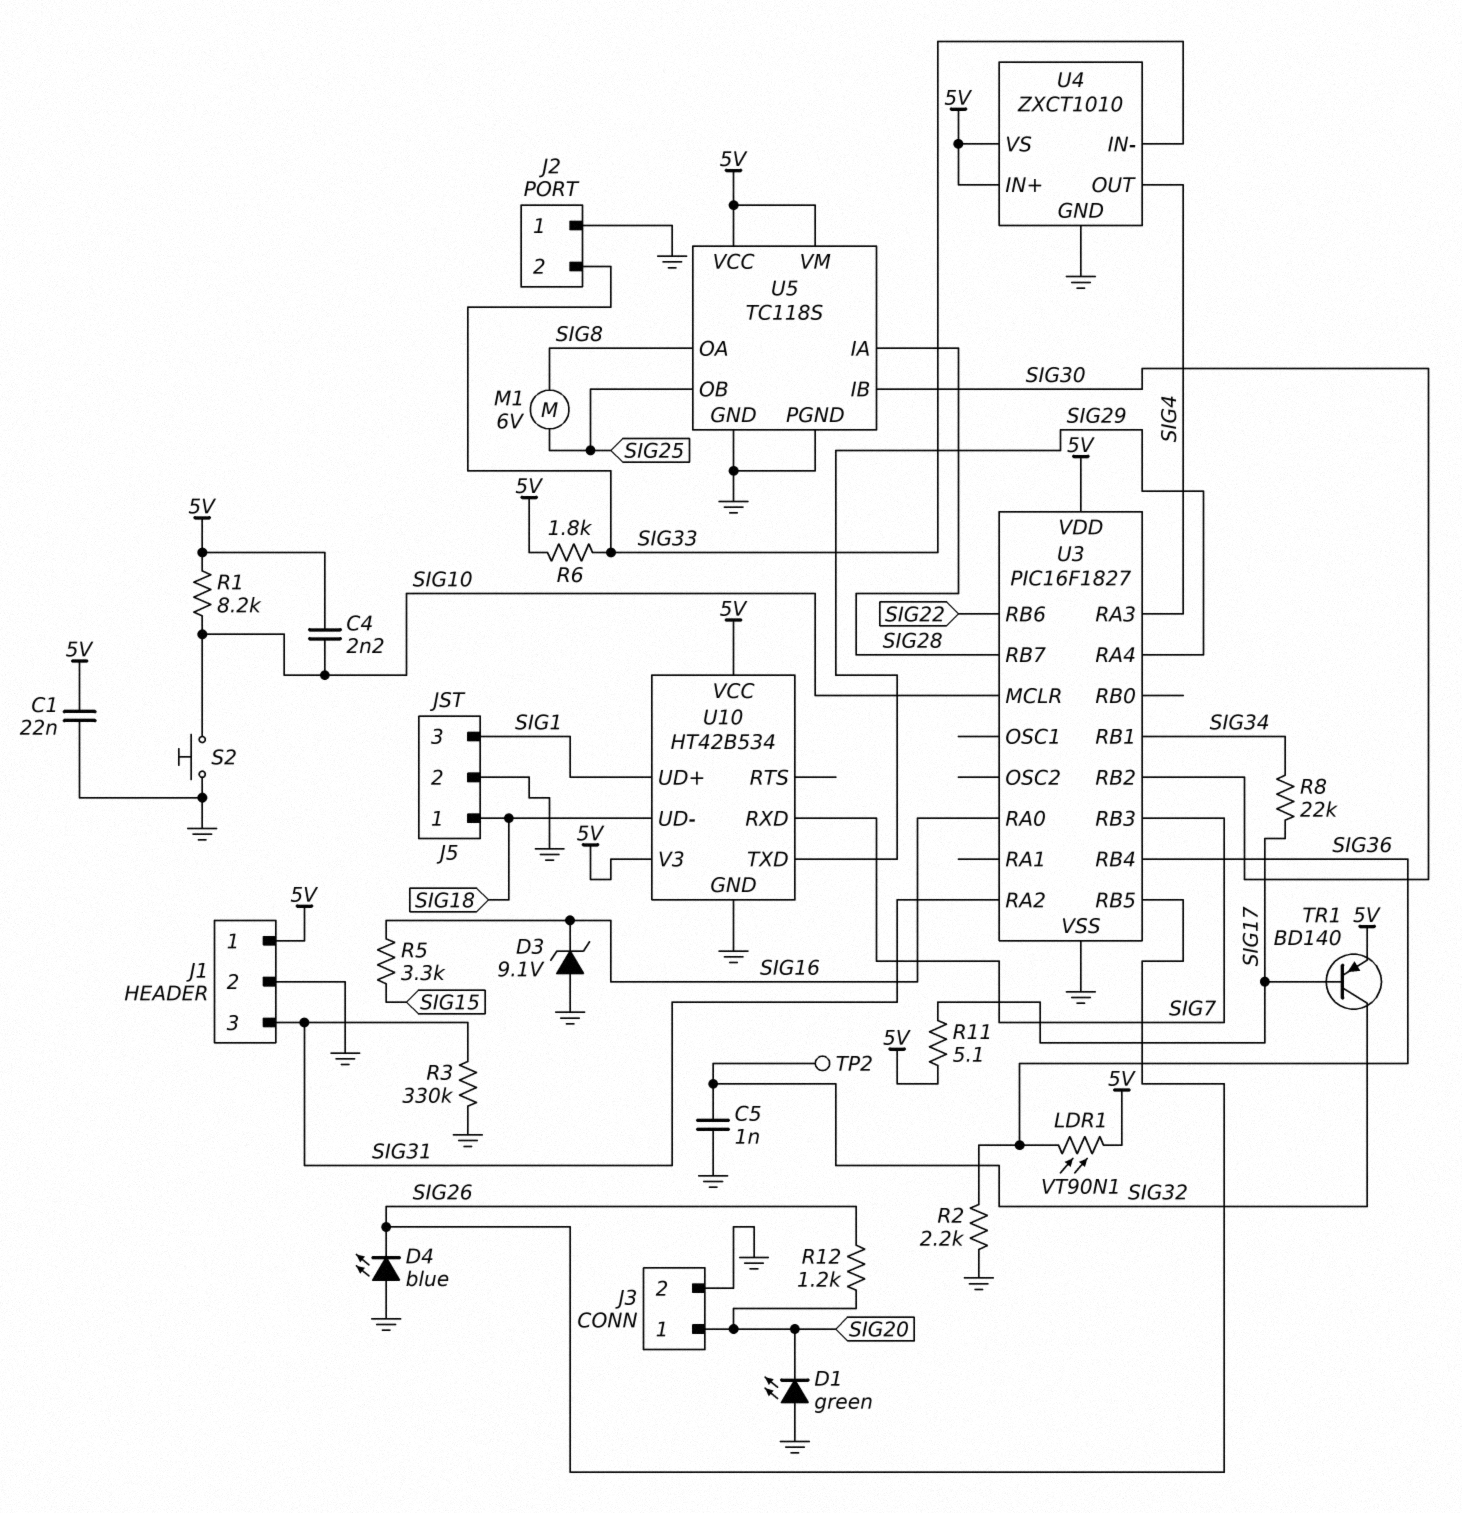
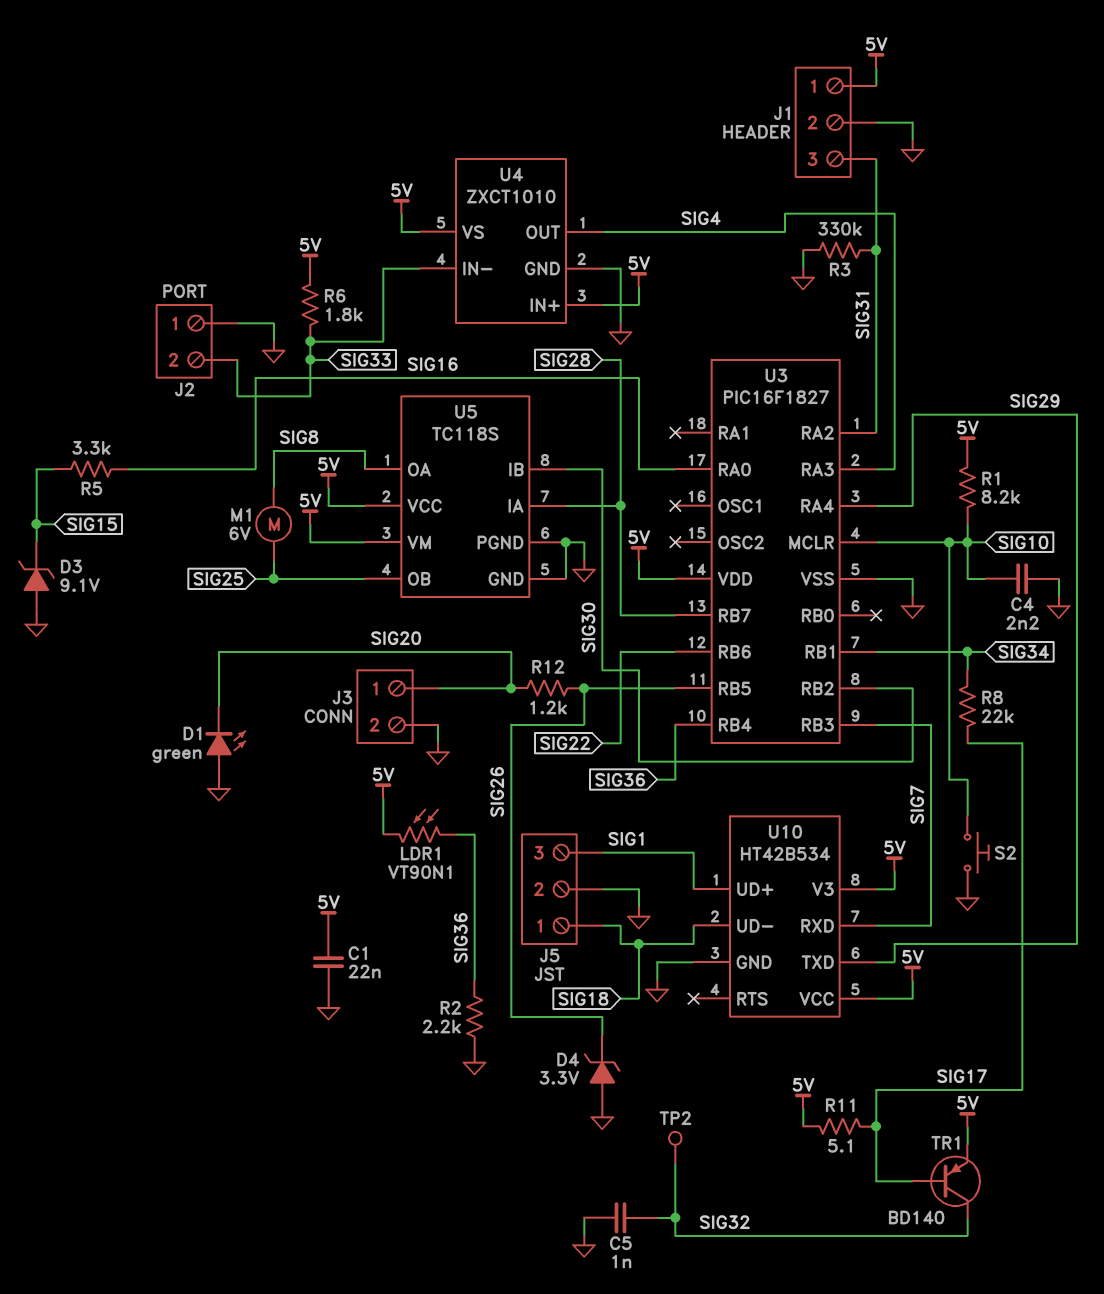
C4: 2.2nF (5V, SIG10) -> 2.2nF (GND, SIG10)
D3: zener 9.1V (A GND, K SIG16) -> zener 9.1V (A GND, K SIG15)
D4: LED blue (A GND, K SIG26) -> zener 3.3V (A GND, K SIG26)

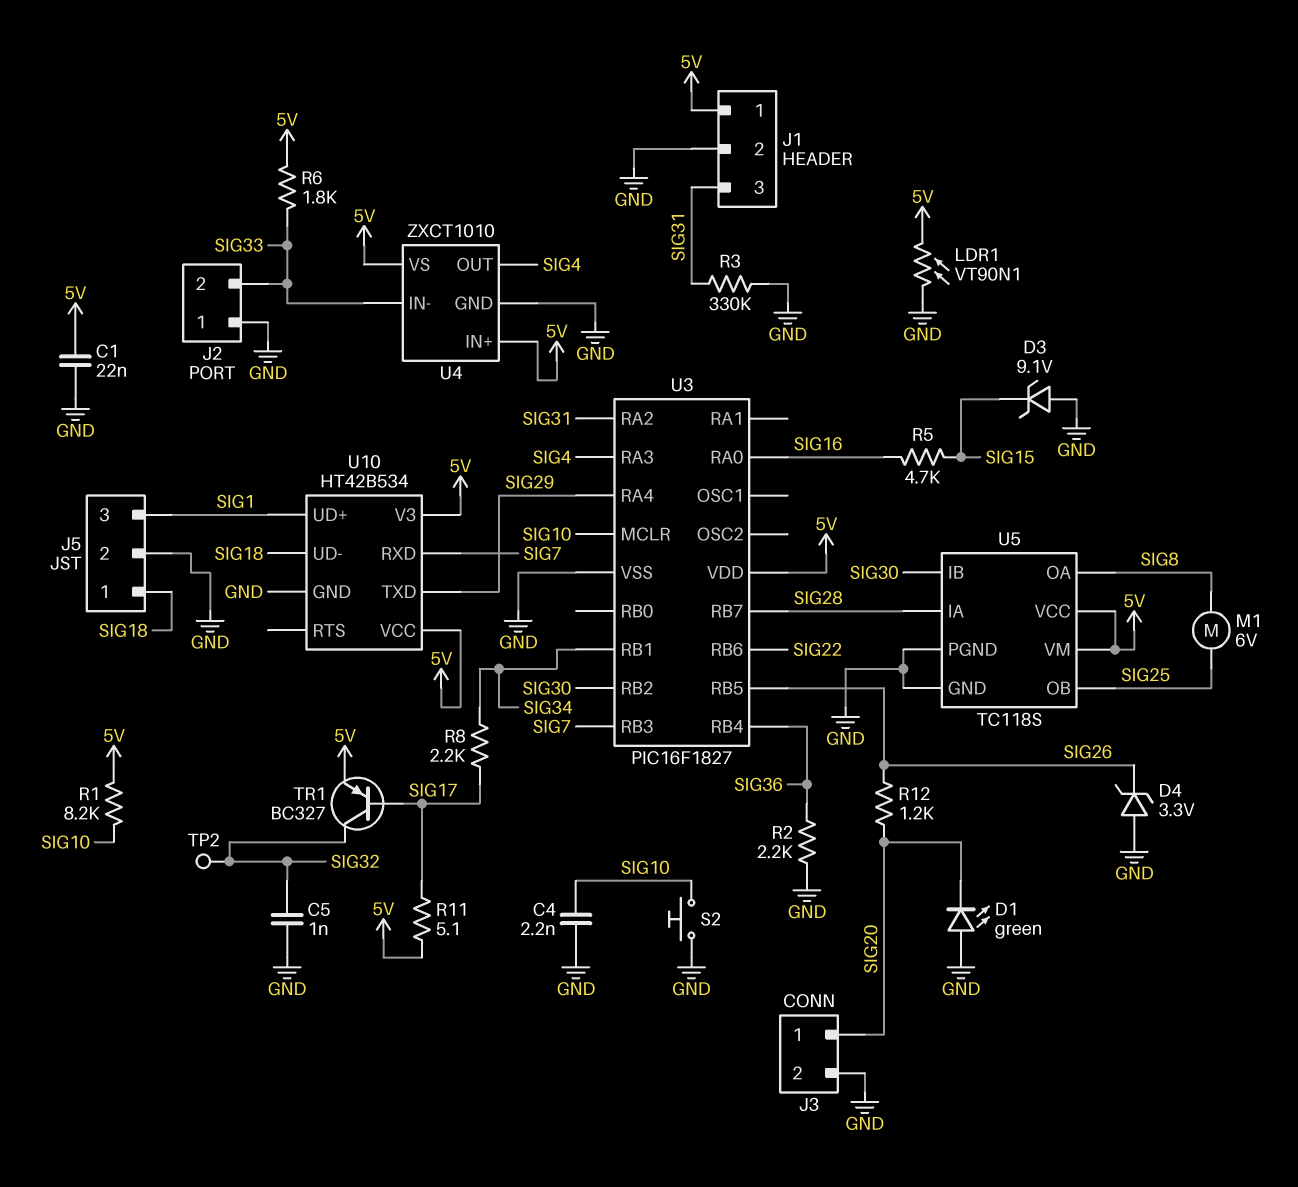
LDR1: VT90N1 (5V, SIG36) -> VT90N1 (5V, GND)
R5: 3.3k (SIG15, SIG16) -> 4.7k (SIG15, SIG16)
R8: 22k (SIG17, SIG34) -> 2.2k (SIG17, SIG34)
TR1: PNP BD140 (B SIG17, C SIG32, E 5V) -> PNP BC327 (B SIG17, C SIG32, E 5V)

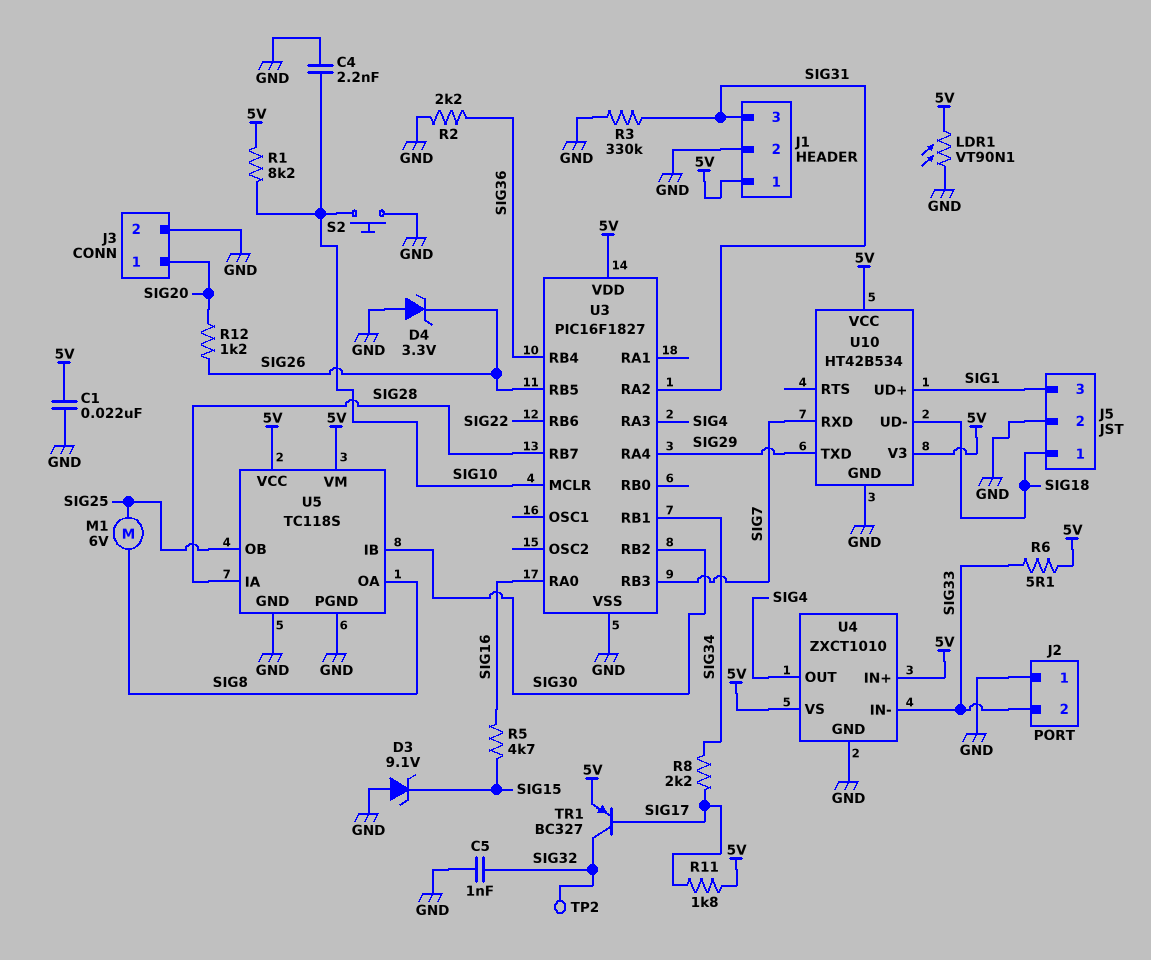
D1: LED green (A GND, K SIG20) -> none
R6: 1.8k (5V, SIG33) -> 5.1 (5V, SIG33)
R11: 5.1 (5V, SIG17) -> 1.8k (5V, SIG17)

